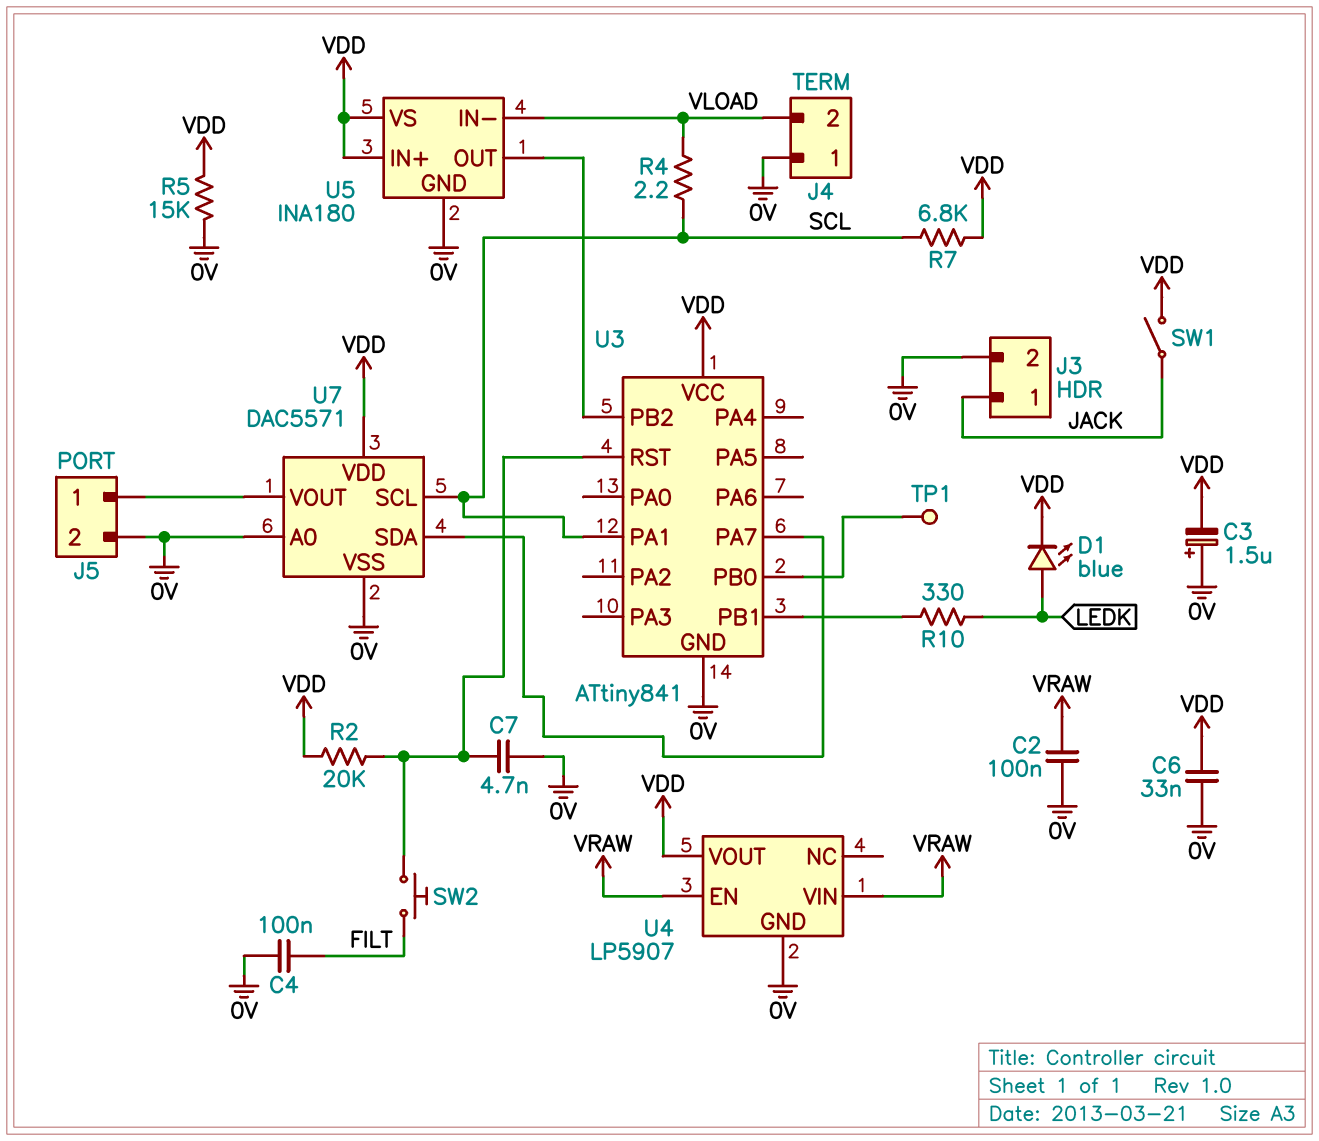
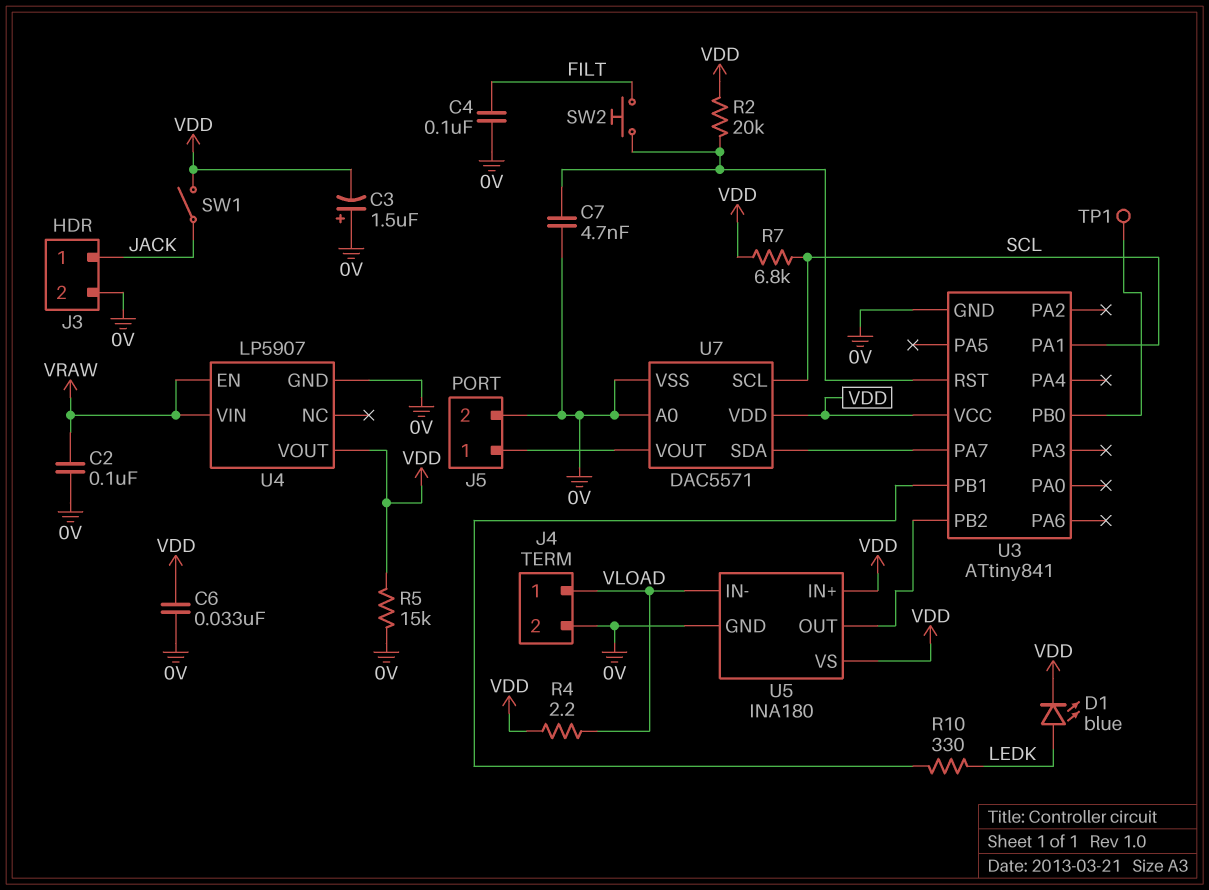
J4 pin 1: 0V -> VLOAD
J4 pin 2: VLOAD -> 0V
R4: 2.2 (SCL, VLOAD) -> 2.2 (VDD, VLOAD)

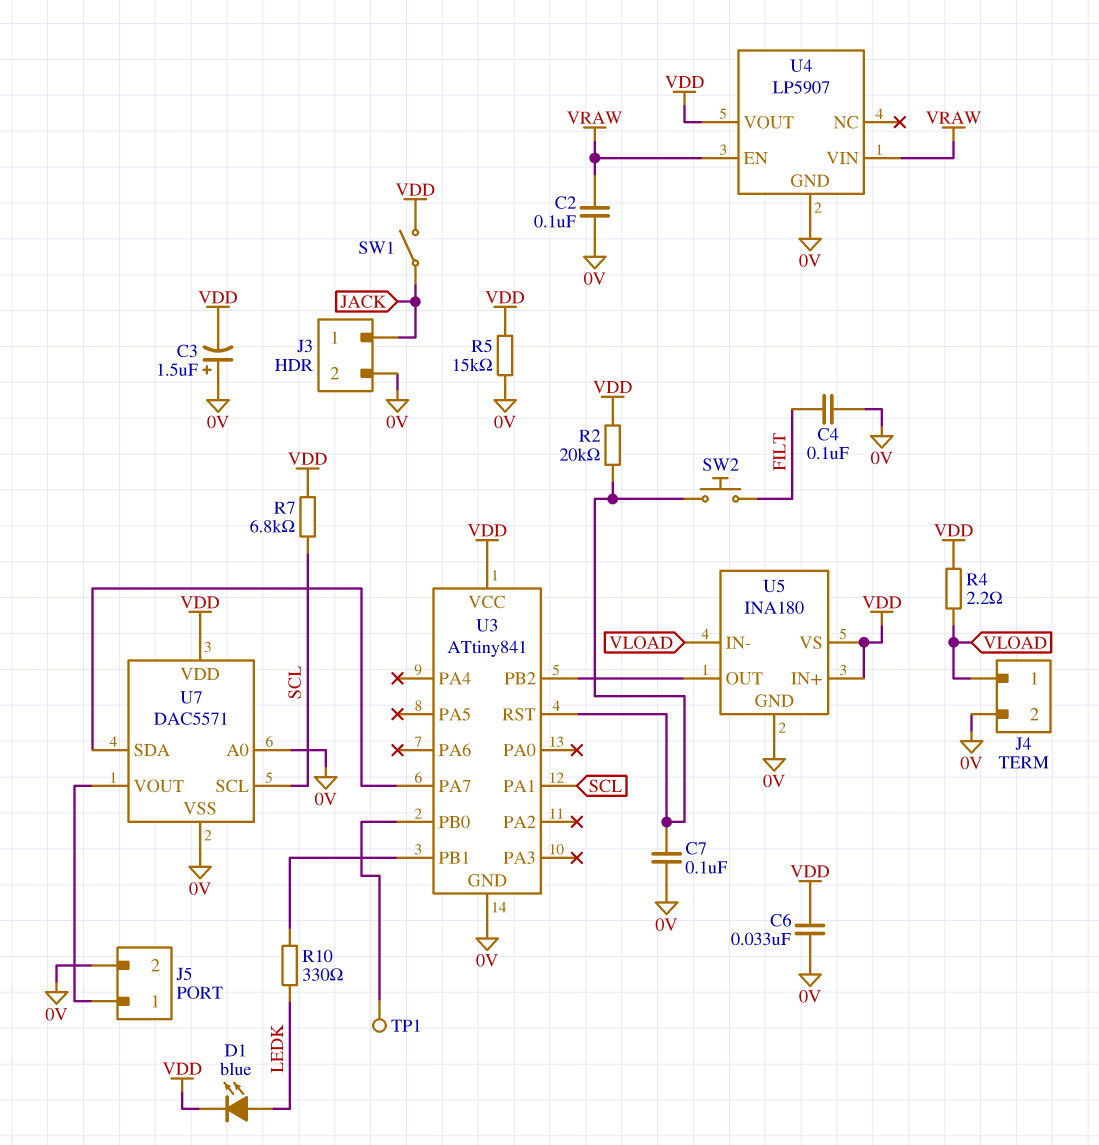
C7: 4.7nF (0V, U3/RST) -> 100nF (0V, U3/RST)

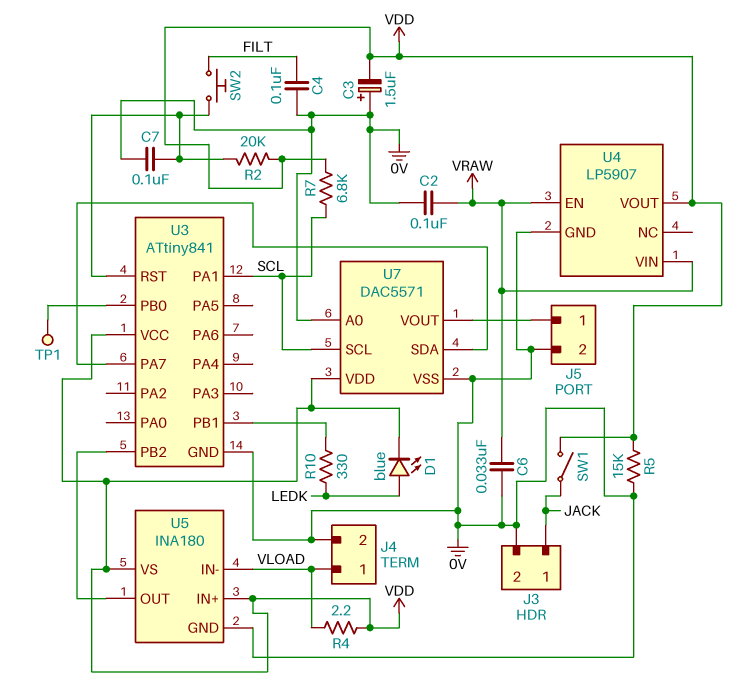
C6: 33nF (0V, VDD) -> 33nF (0V, VRAW)

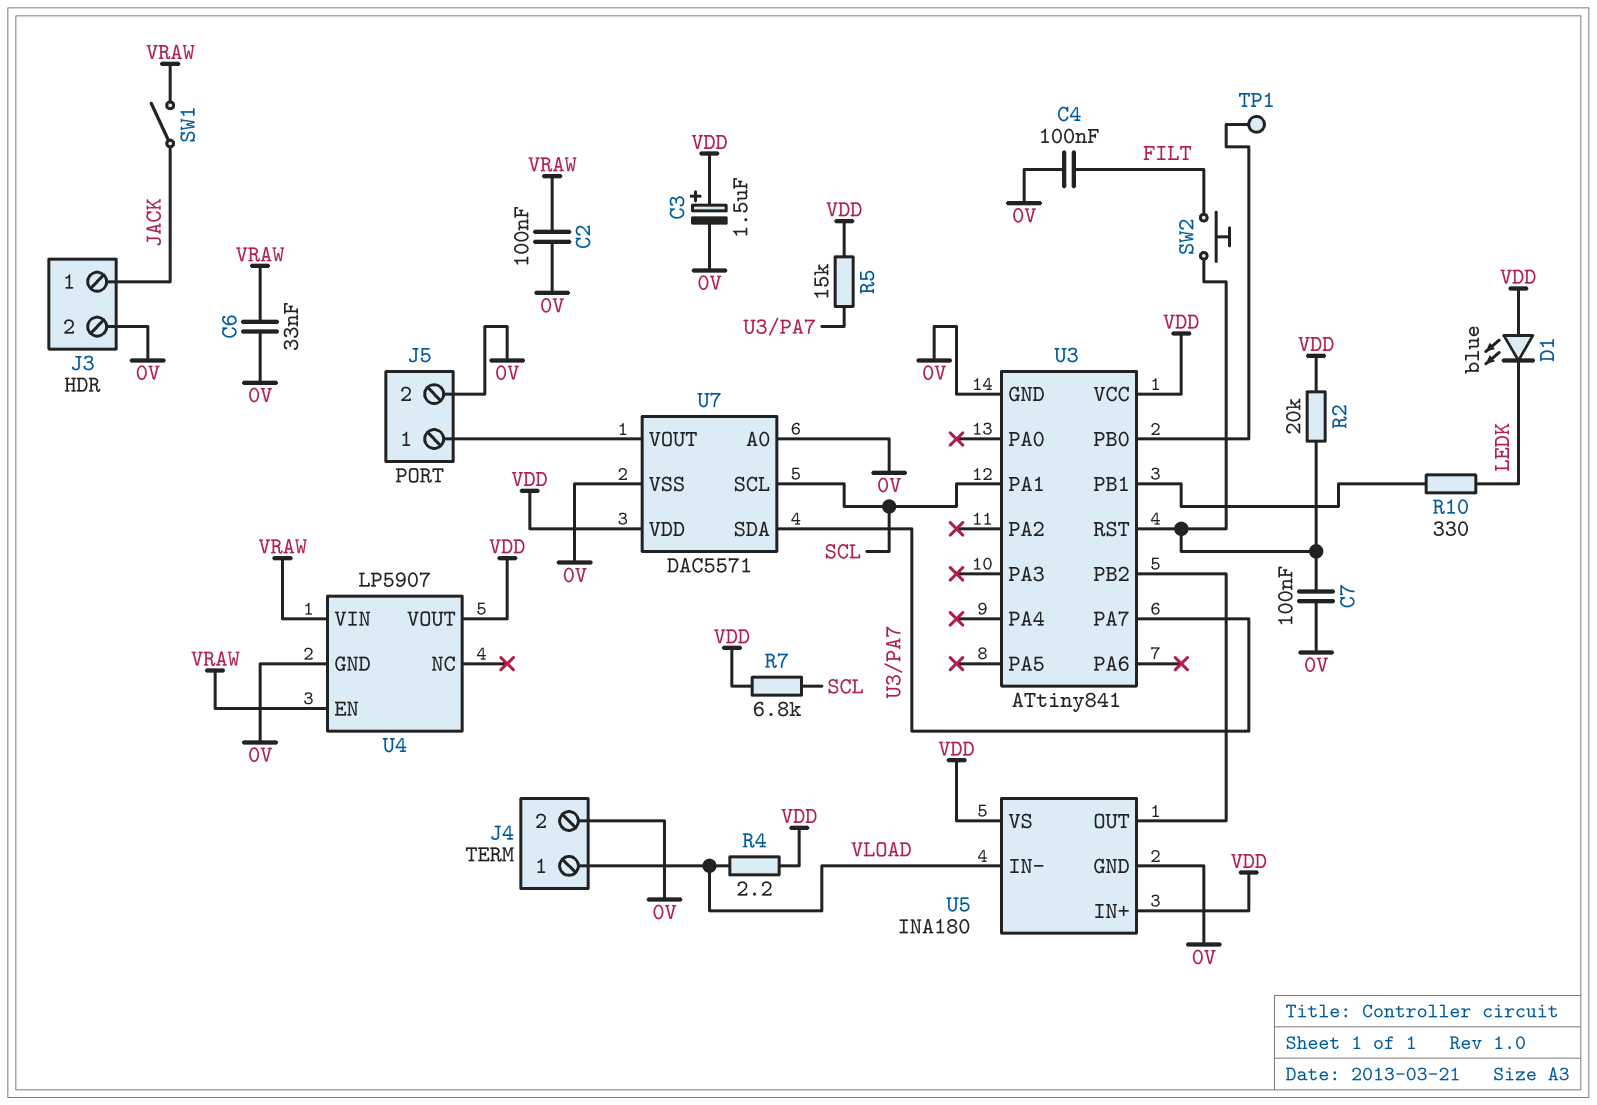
C3: 1.5uF (plus 0V, minus VDD) -> 1.5uF (plus VDD, minus 0V)
D1: LED blue (A LEDK, K VDD) -> LED blue (A VDD, K LEDK)
R5: 15k (0V, VDD) -> 15k (U3/PA7, VDD)
SW1: switch (JACK, VDD) -> switch (JACK, VRAW)

